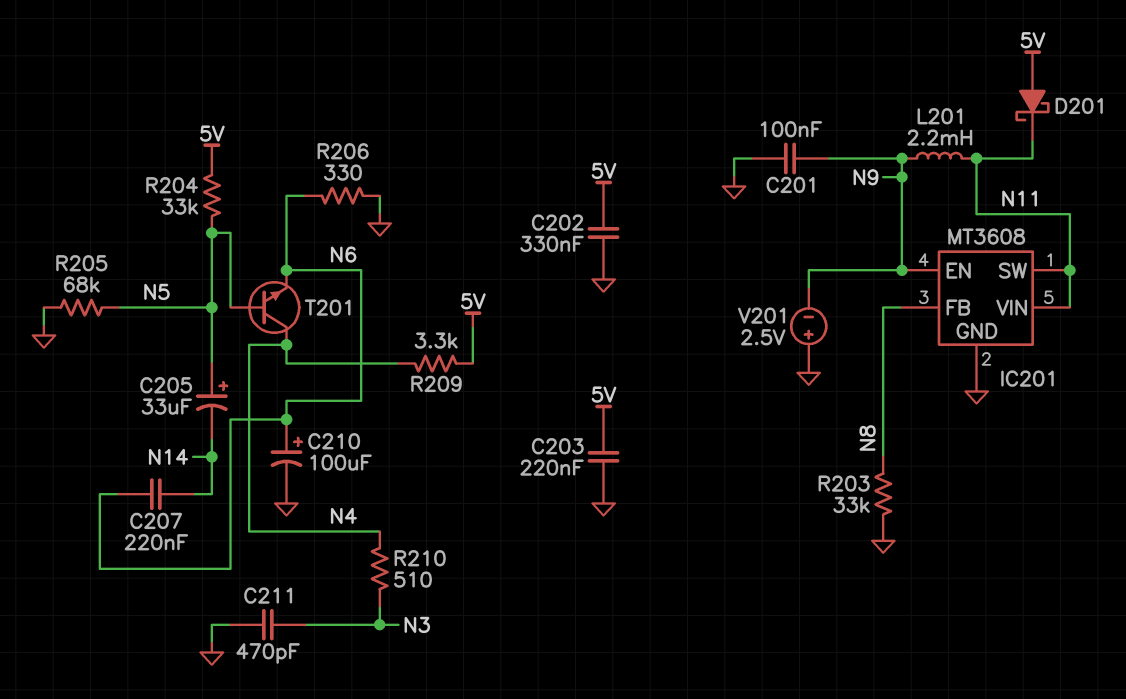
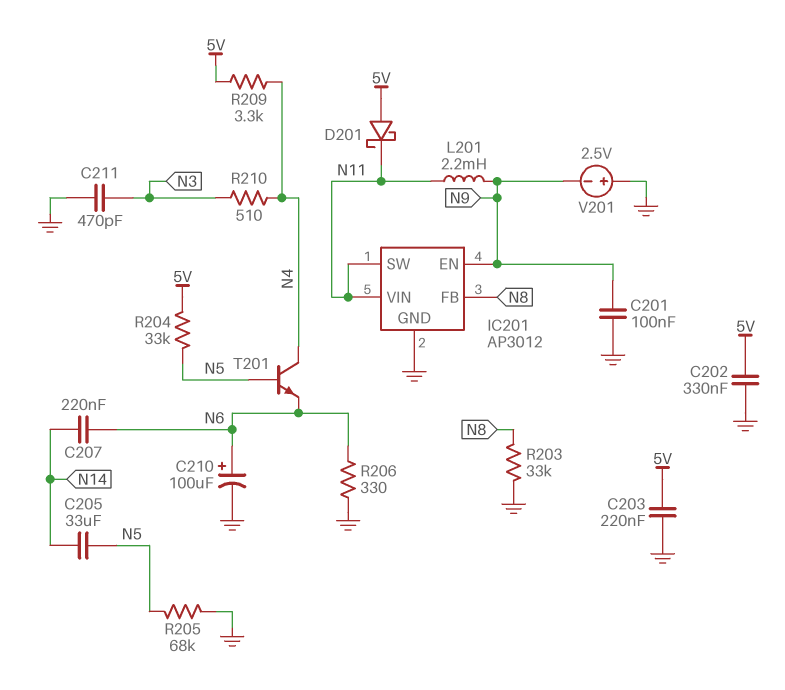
C205: 33uF (plus N5, minus N14) -> 33uF (N5, N14)
IC201: MT3608 -> AP3012

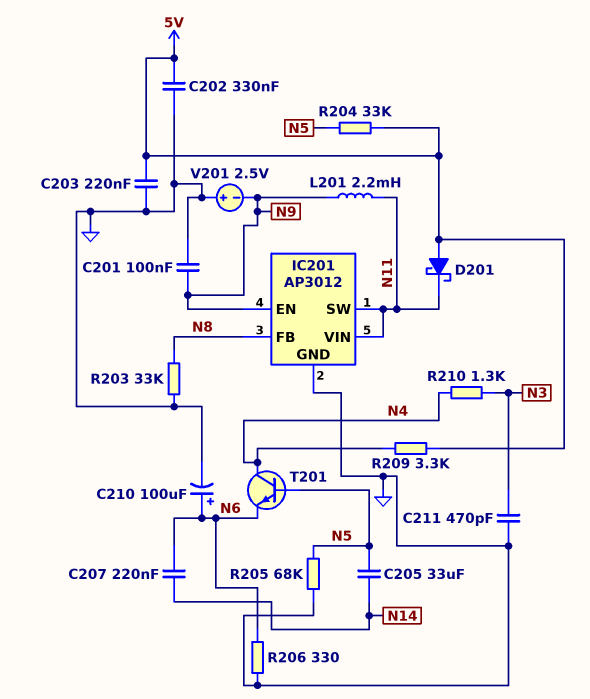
R210: 510 (N3, N4) -> 1.3k (N3, N4)

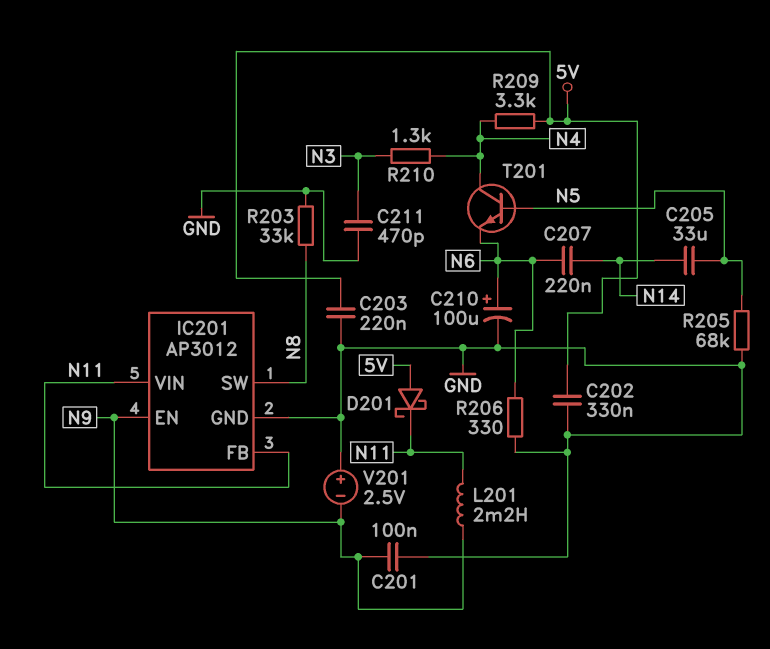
IC201 pin FB: N8 -> N11
IC201 pin SW: N11 -> N8
R204: 33k (5V, N5) -> none

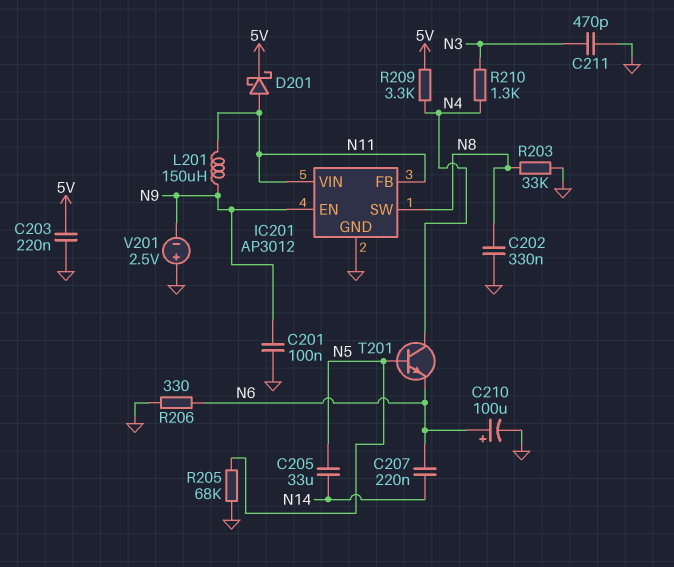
C202: 330nF (5V, GND) -> 330nF (GND, N8)
D201: schottky (A 5V, K N11) -> schottky (A N11, K 5V)
L201: 2.2mH (N9, N11) -> 150uH (N9, N11)

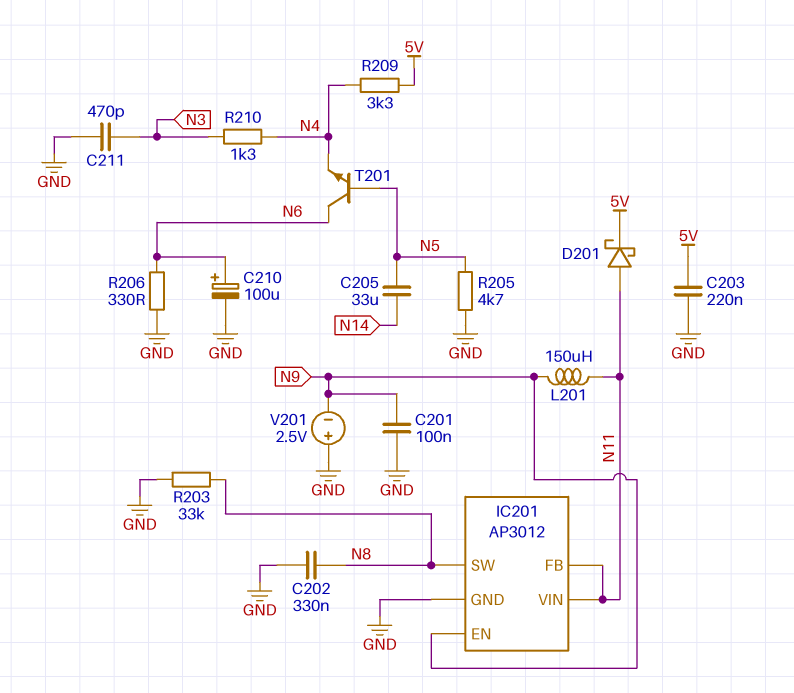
C207: 220nF (N6, N14) -> none
R205: 68k (GND, N5) -> 4.7k (GND, N5)
T201: NPN (B N5, C N4, E N6) -> NPN (B N5, C N6, E N4)

